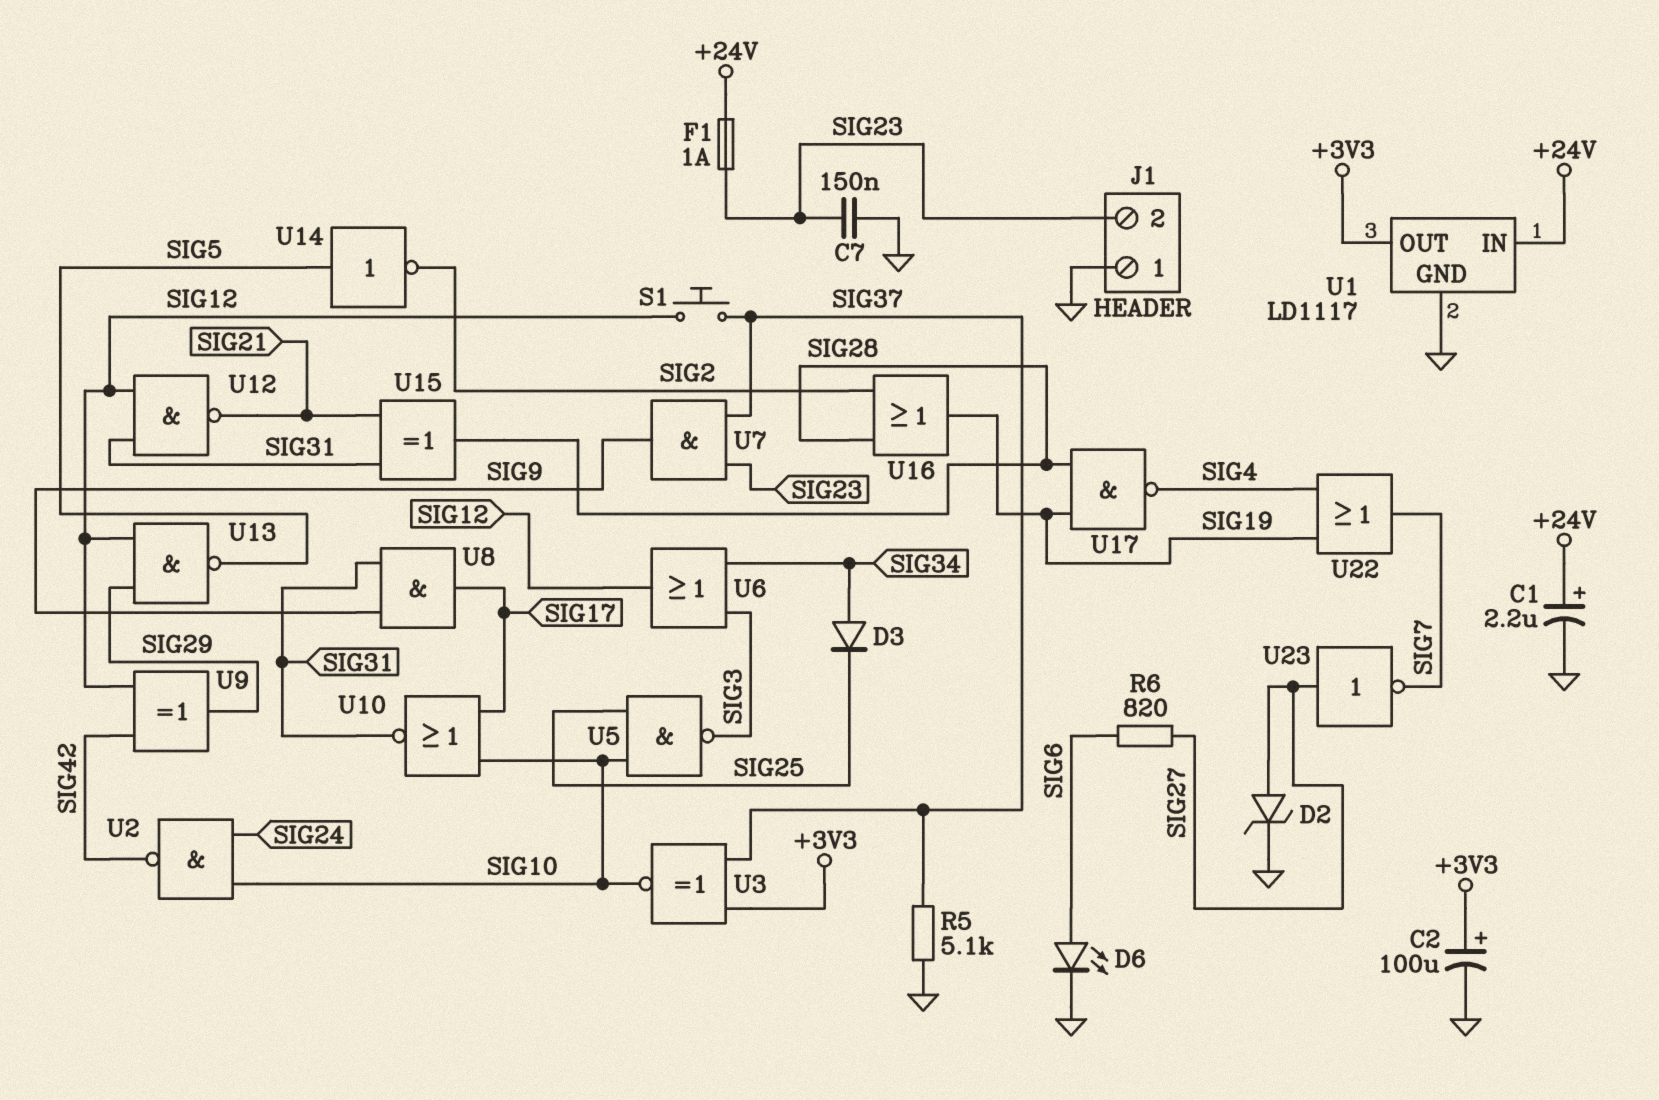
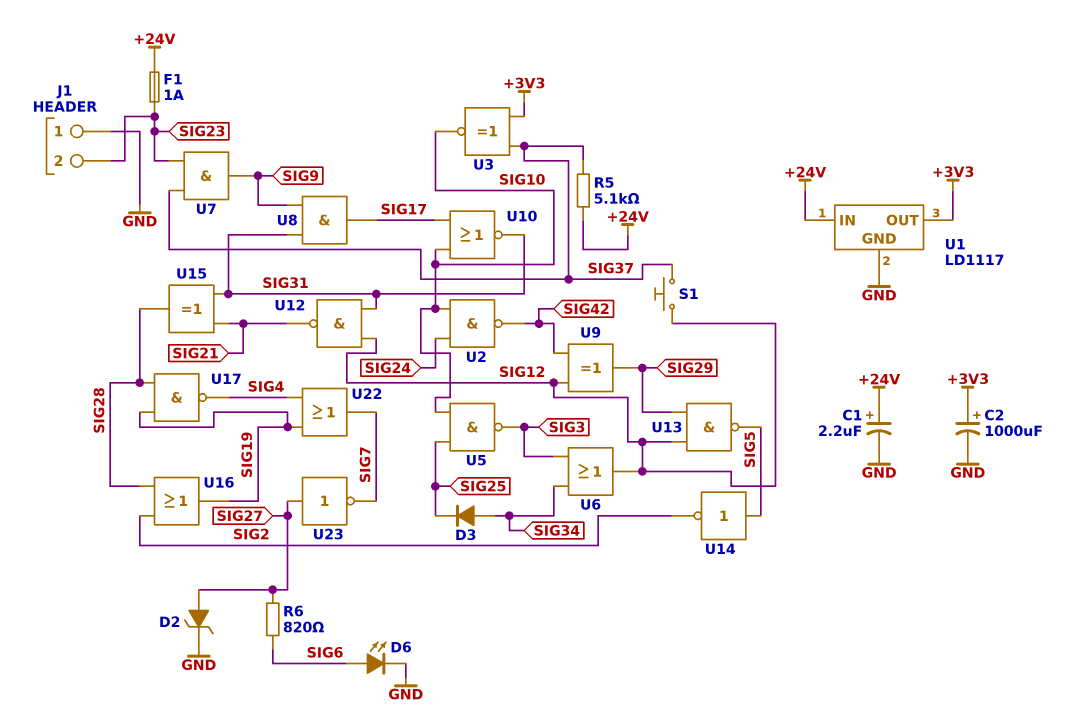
C2: 100uF (plus +3V3, minus GND) -> 1000uF (plus +3V3, minus GND)
C7: 150nF (GND, SIG23) -> none
R5: 5.1k (GND, SIG37) -> 5.1k (+24V, SIG37)

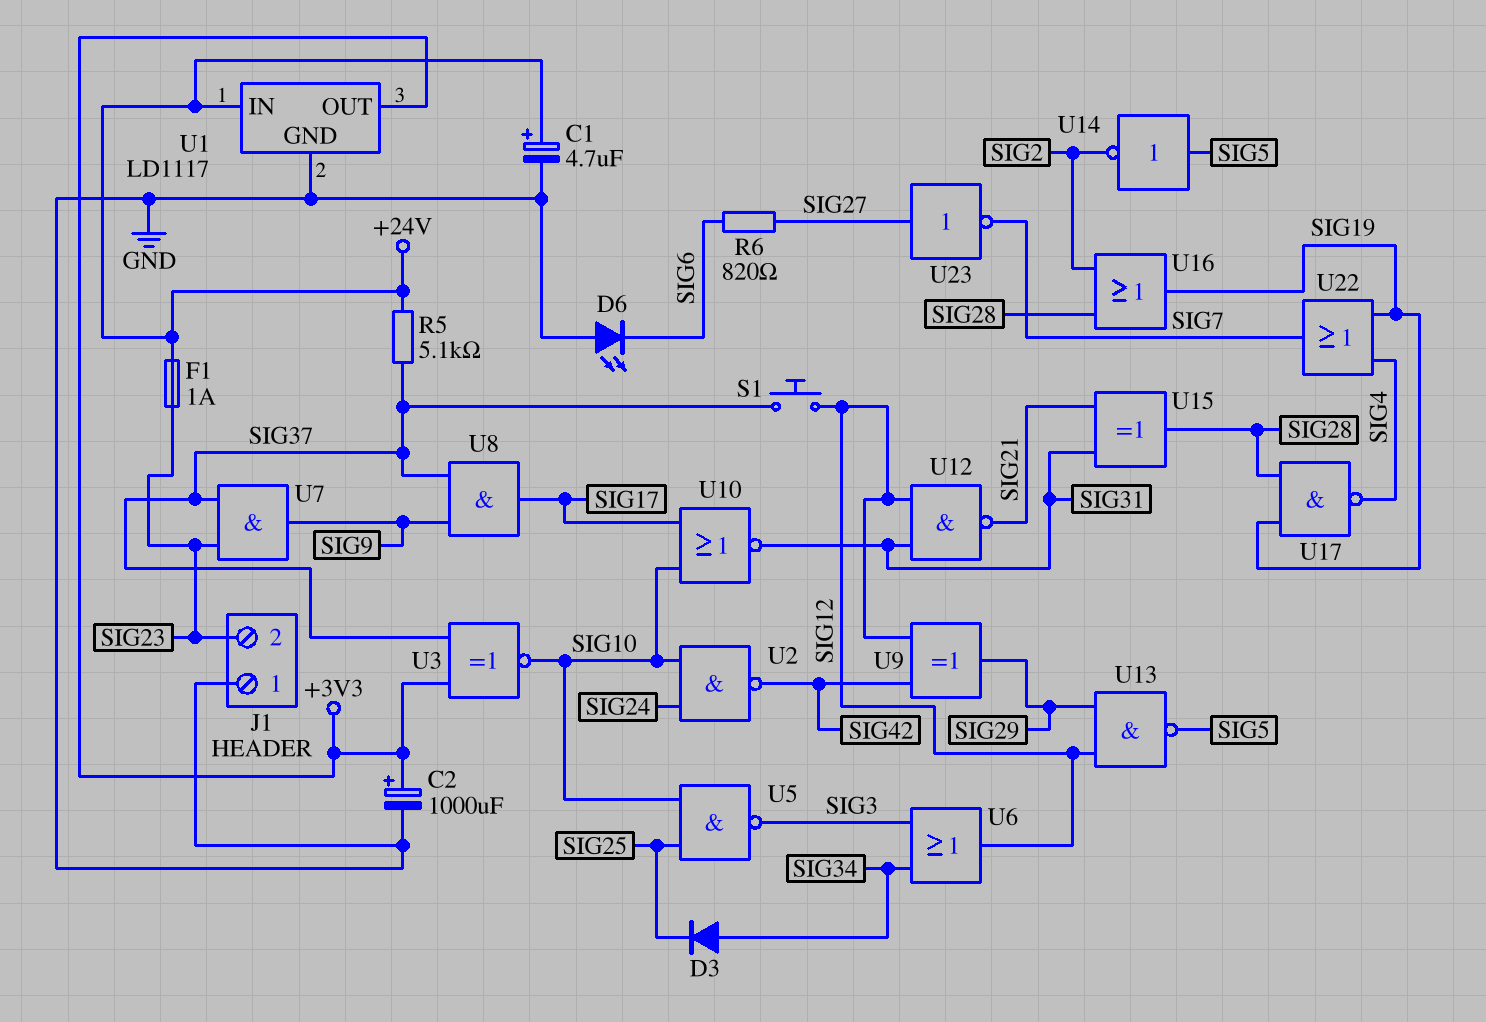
C1: 2.2uF (plus +24V, minus GND) -> 4.7uF (plus +24V, minus GND)
D2: zener (A SIG27, K GND) -> none
D6: LED (A SIG6, K GND) -> LED (A GND, K SIG6)
U8: AND (in SIG9, in SIG31, out SIG17) -> AND (in SIG9, in SIG37, out SIG17)

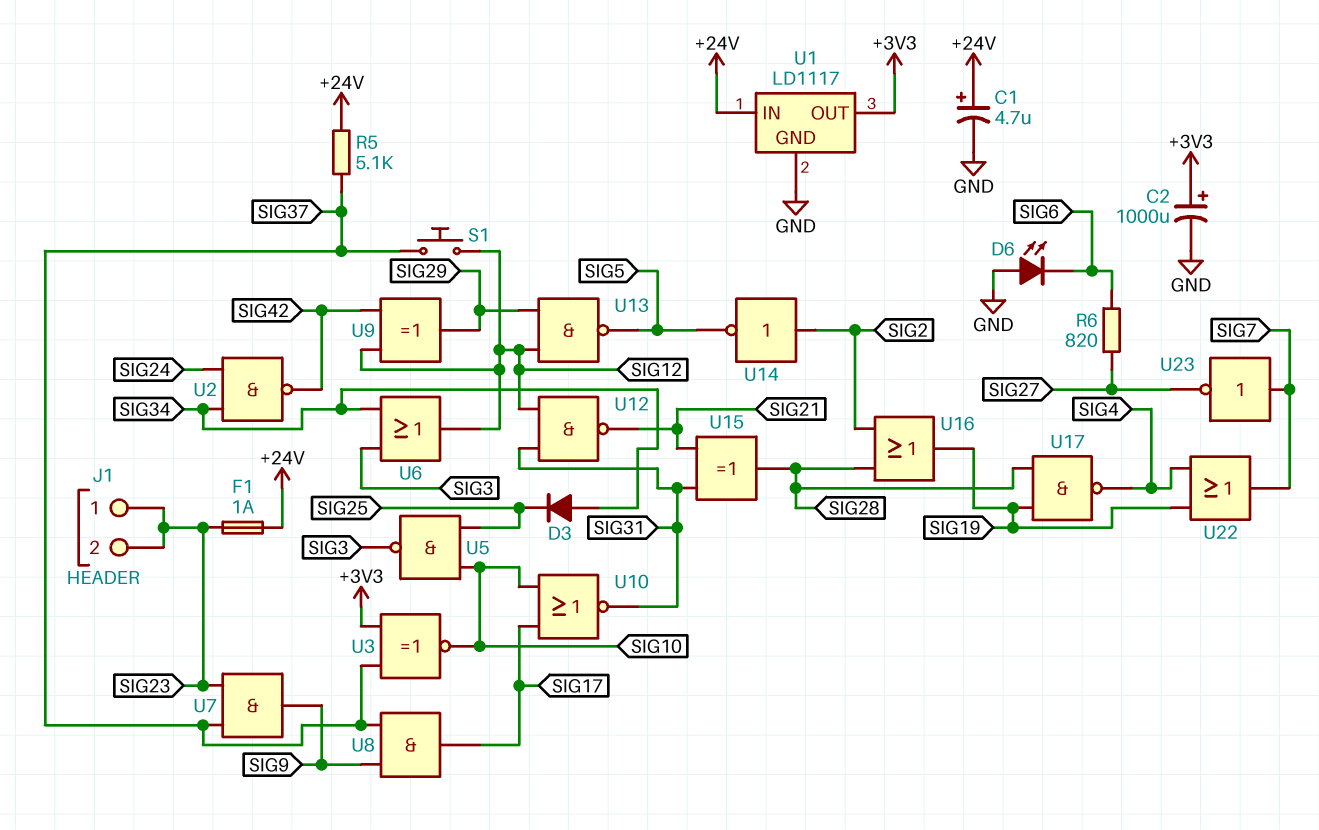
J1 pin 1: GND -> SIG23
U2: NAND (in SIG10, in SIG24, out SIG42) -> NAND (in SIG24, in SIG34, out SIG42)
U14: NOT (in SIG5, out SIG2) -> NOT (in SIG2, out SIG5)
U23: NOT (in SIG27, out SIG7) -> NOT (in SIG7, out SIG27)

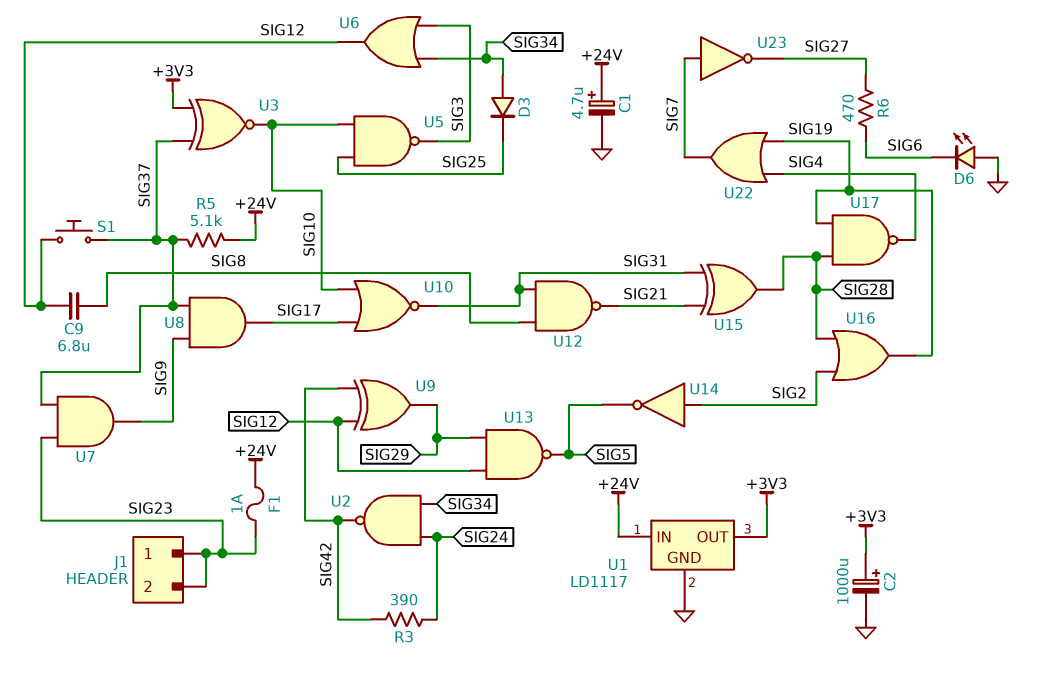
C9: none -> 6.8uF (SIG8, SIG12)
R3: none -> 390 (SIG24, SIG42)
R6: 820 (SIG6, SIG27) -> 470 (SIG6, SIG27)
U12: NAND (in SIG12, in SIG31, out SIG21) -> NAND (in SIG8, in SIG31, out SIG21)

